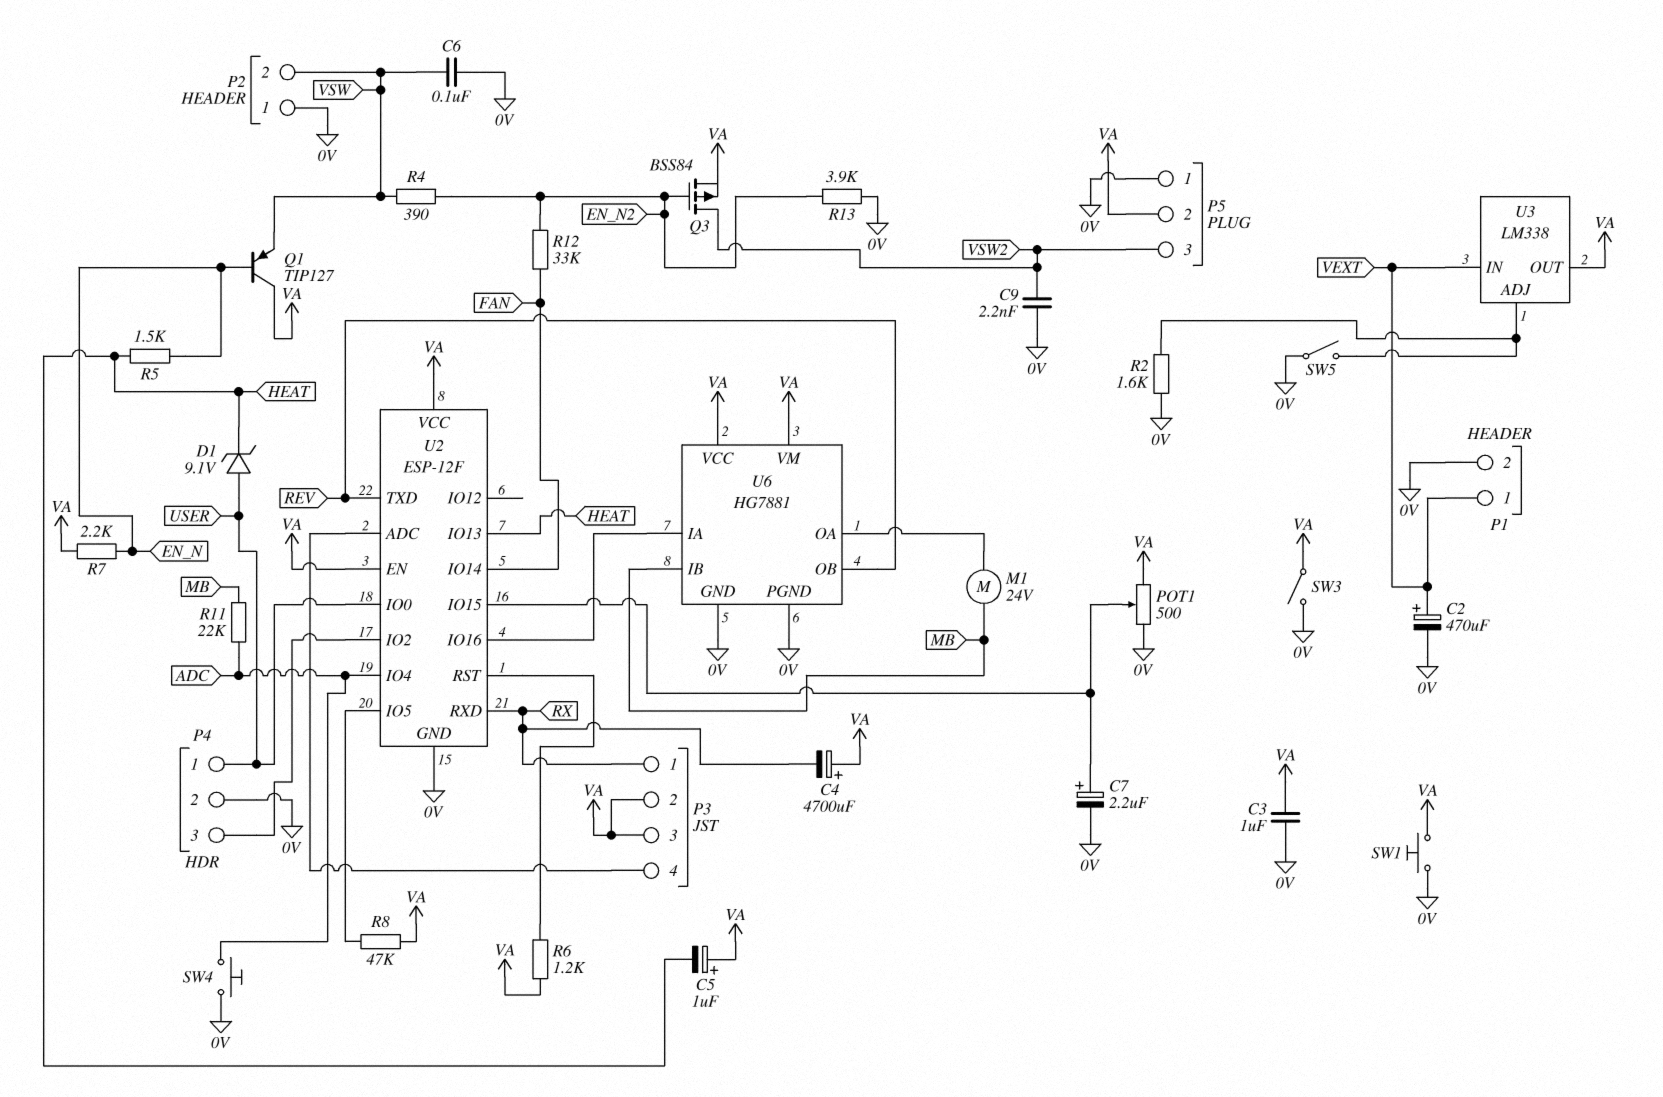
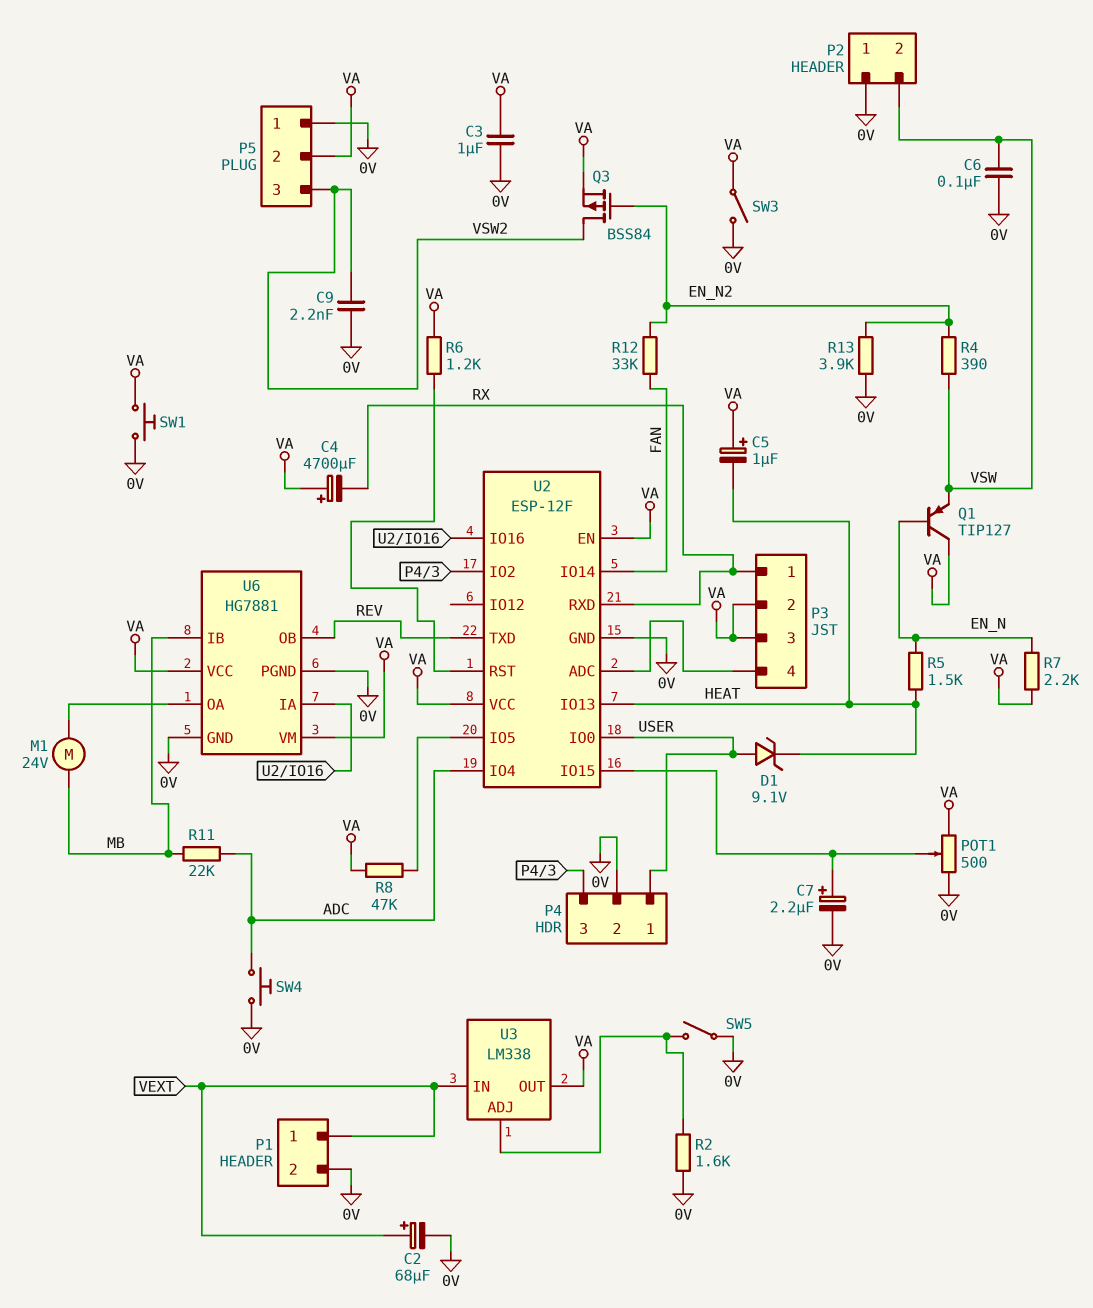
C2: 470uF (plus VEXT, minus 0V) -> 68uF (plus VEXT, minus 0V)

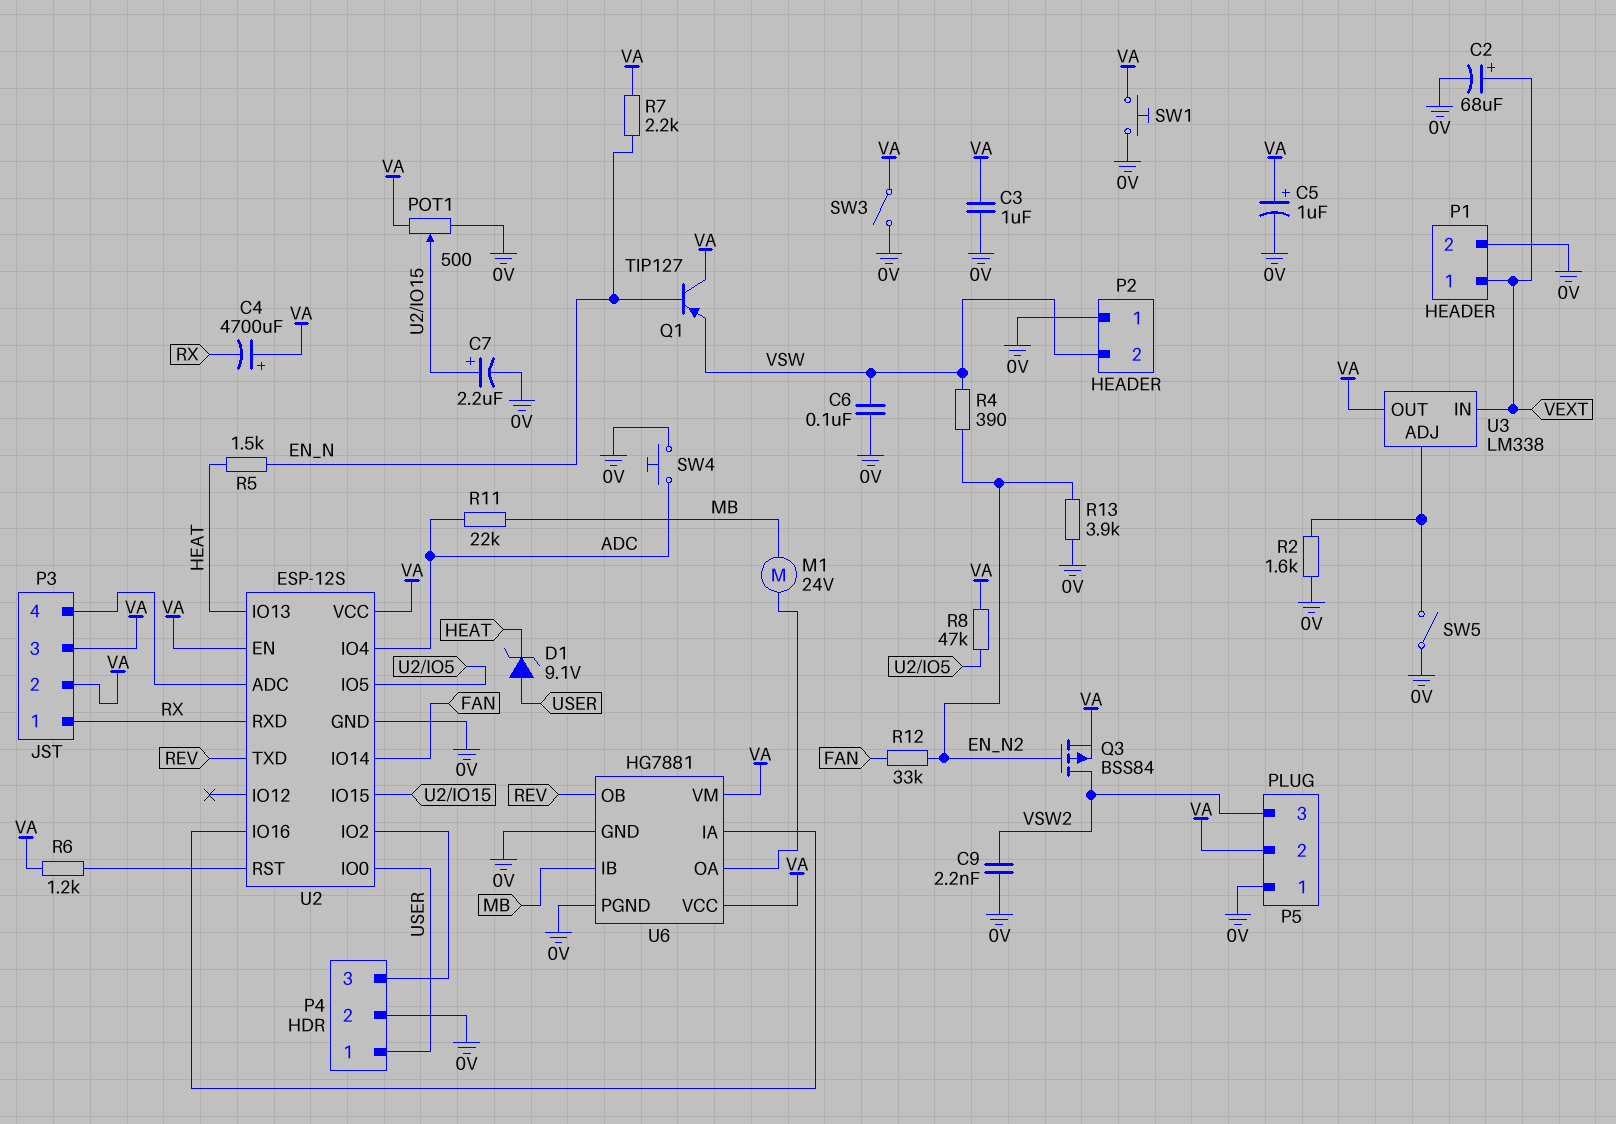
C5: 1uF (plus VA, minus HEAT) -> 1uF (plus VA, minus 0V)
U2: ESP-12F -> ESP-12S

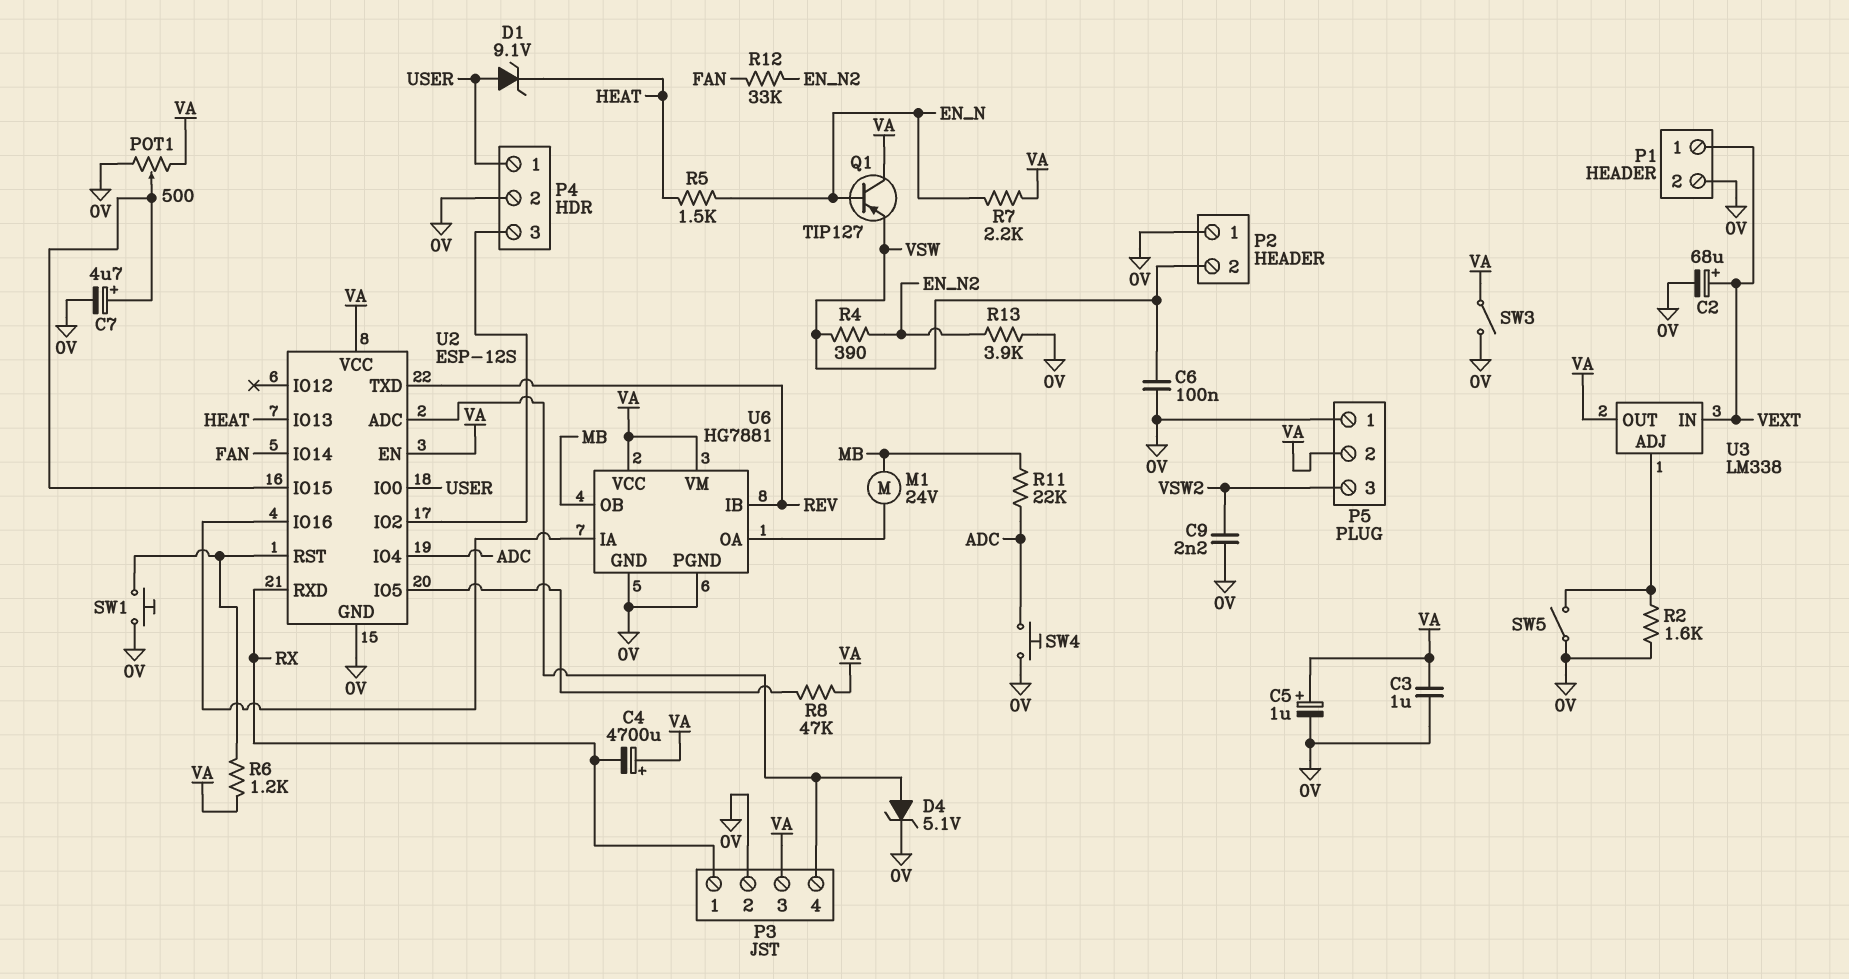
C7: 2.2uF (plus U2/IO15, minus 0V) -> 4.7uF (plus U2/IO15, minus 0V)
D4: none -> zener 5.1V (A P3/4, K 0V)
P3 pin 2: VA -> 0V
Q3: PMOS BSS84 (G EN_N2, D VSW2, S VA) -> none
SW1: button (0V, VA) -> button (0V, U2/RST)
U6 pin IB: MB -> REV
U6 pin OB: REV -> MB

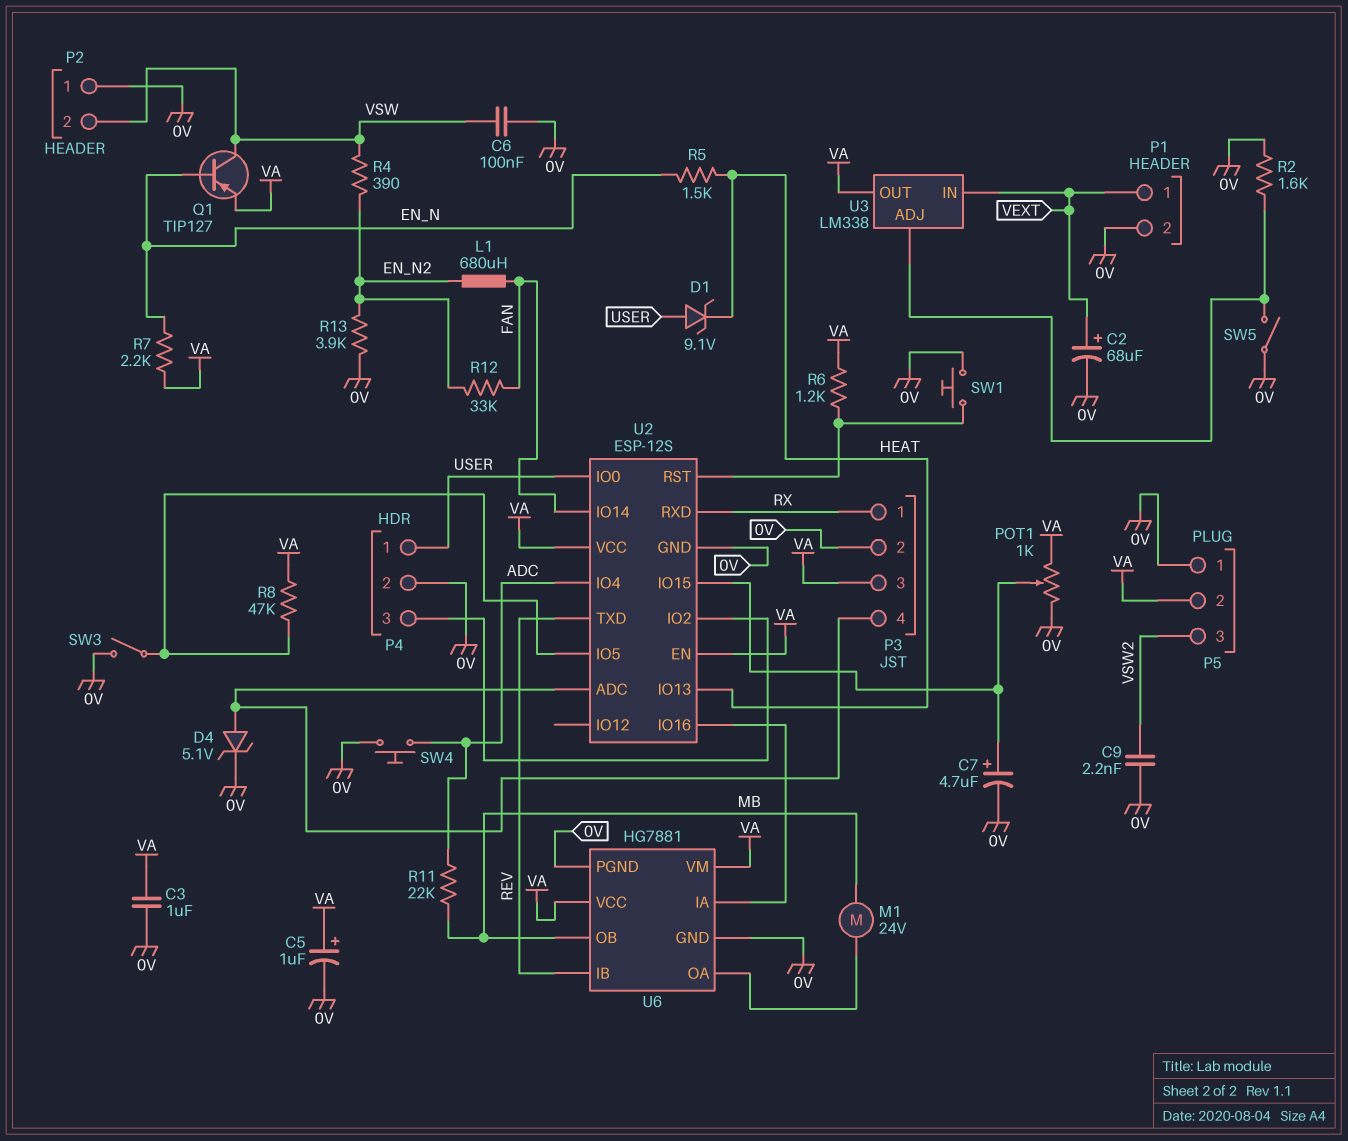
C4: 4700uF (plus VA, minus RX) -> none
L1: none -> 680uH (EN_N2, FAN)
POT1: 500 (0V, VA, wiper U2/IO15) -> 1k (0V, VA, wiper U2/IO15)
Q1: PNP TIP127 (B EN_N, C VA, E VSW) -> PNP TIP127 (B EN_N, C VSW, E VA)
SW3: switch (0V, VA) -> switch (0V, U2/IO5)

